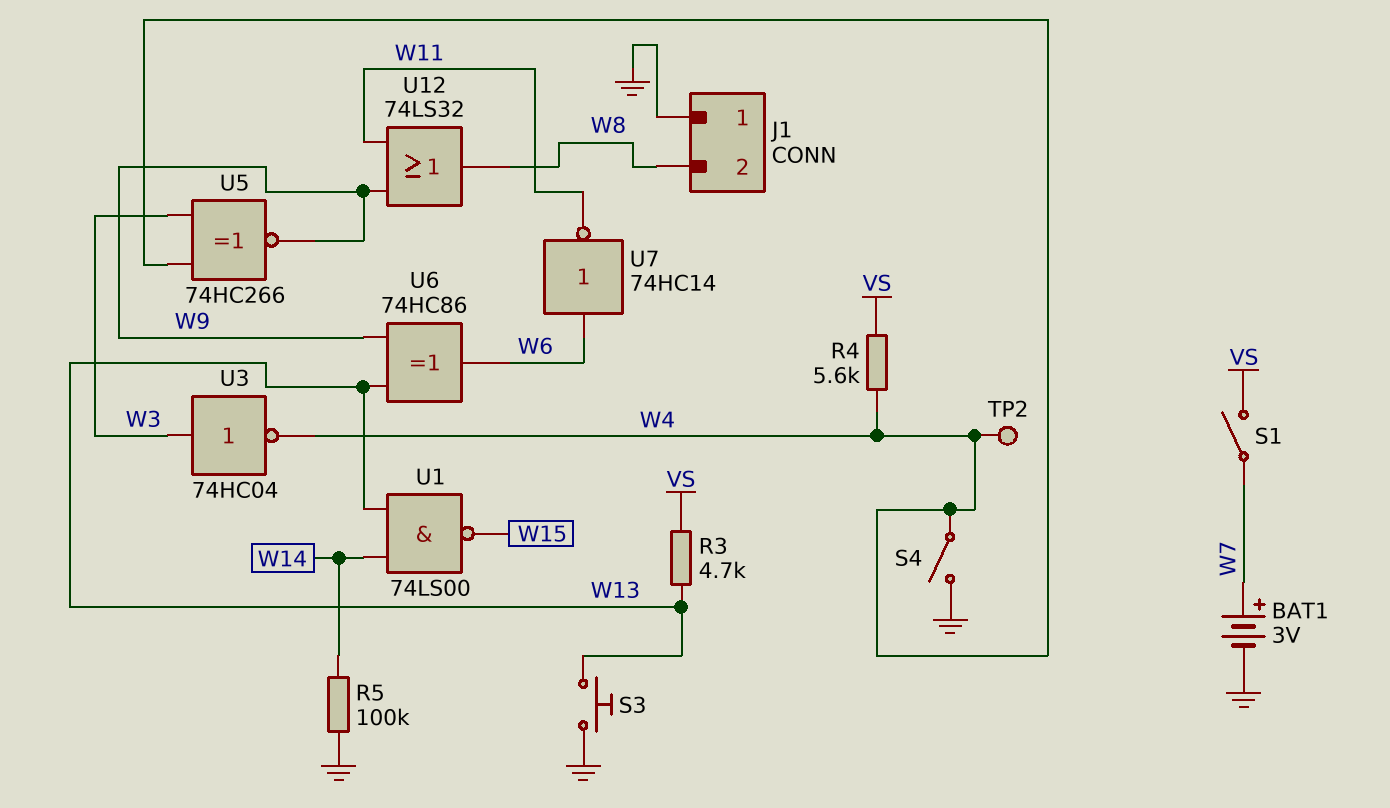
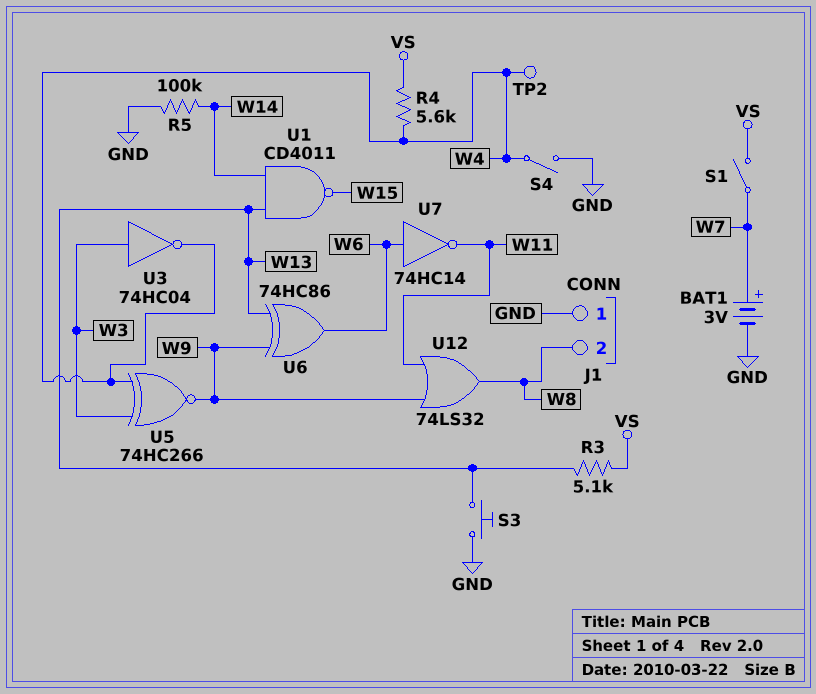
R3: 4.7k (VS, W13) -> 5.1k (VS, W13)
U1: NAND 74LS00 (in W13, in W14, out W15) -> NAND CD4011 (in W13, in W14, out W15)

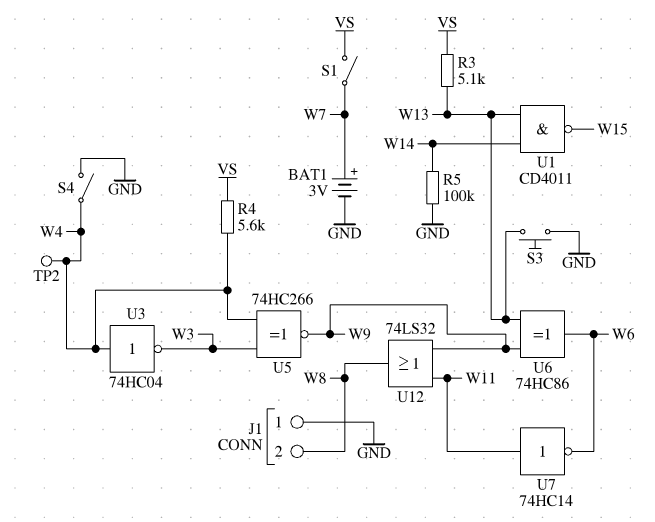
U3: NOT 74HC04 (in W3, out W4) -> NOT 74HC04 (in W4, out W3)
U7: NOT 74HC14 (in W6, out W11) -> NOT 74HC14 (in W11, out W6)

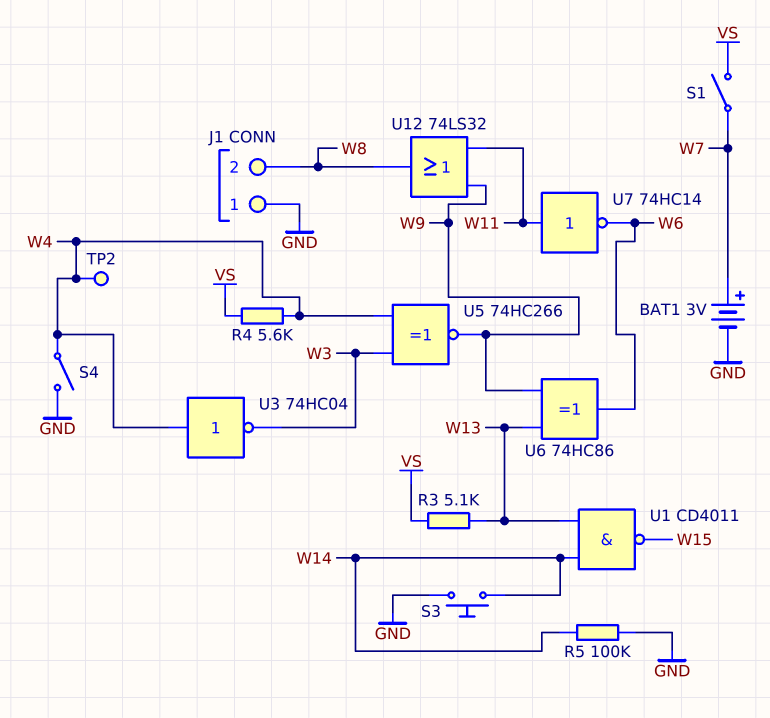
S3: button (GND, W13) -> button (GND, W14)

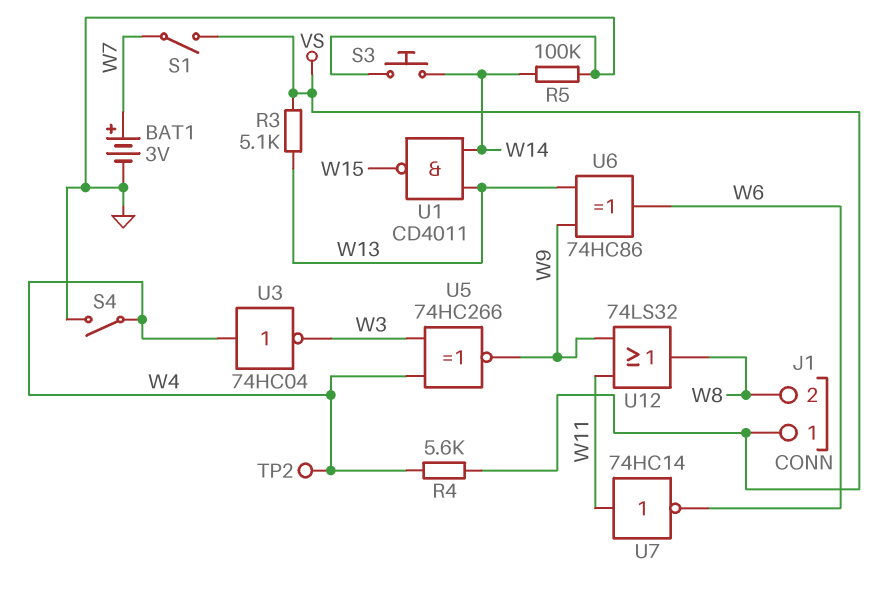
J1 pin 1: GND -> VS

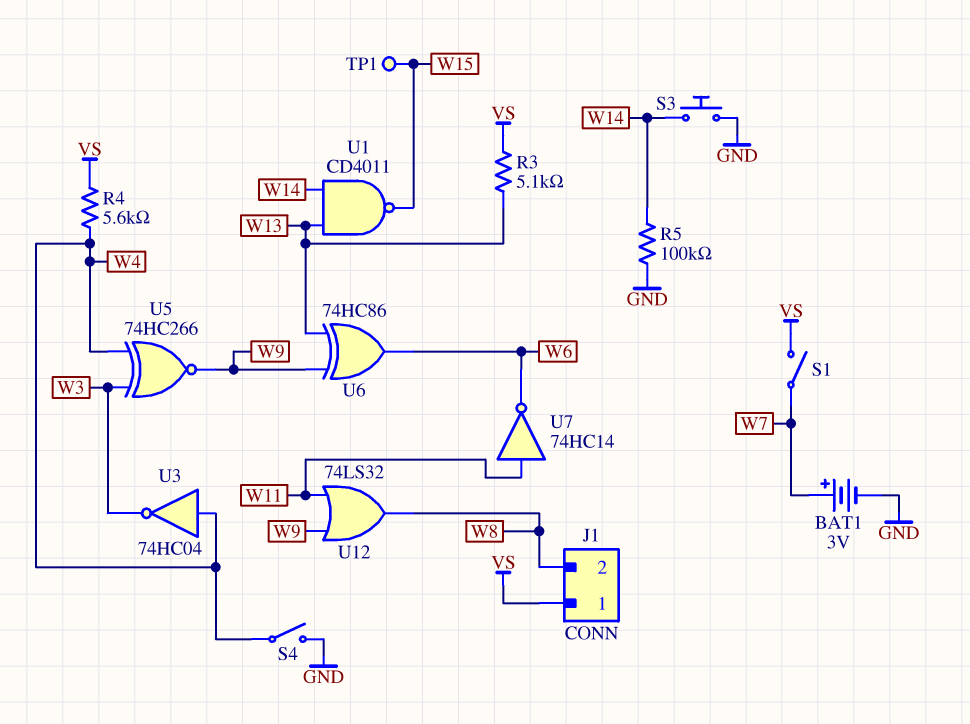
TP1: none -> test point (W15)
TP2: test point (W4) -> none

